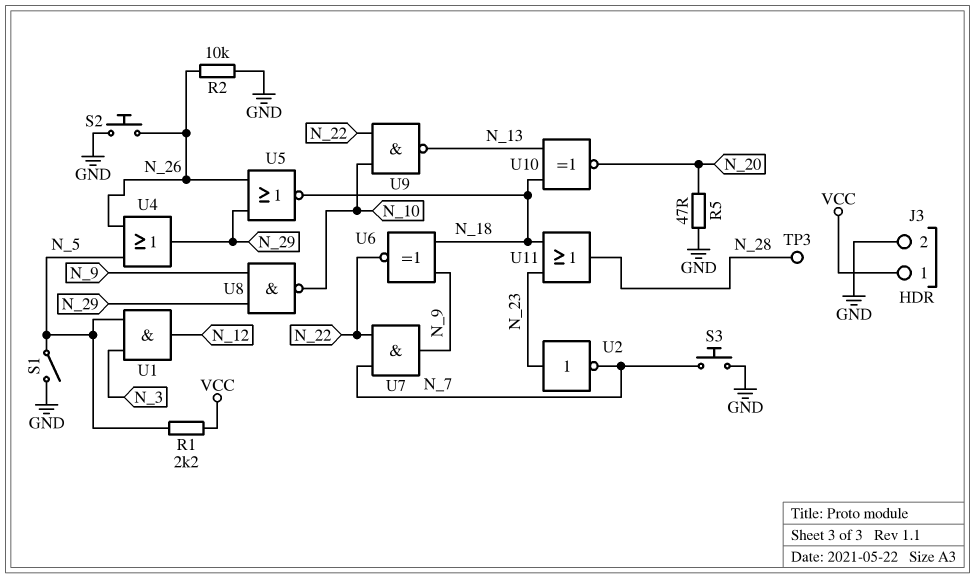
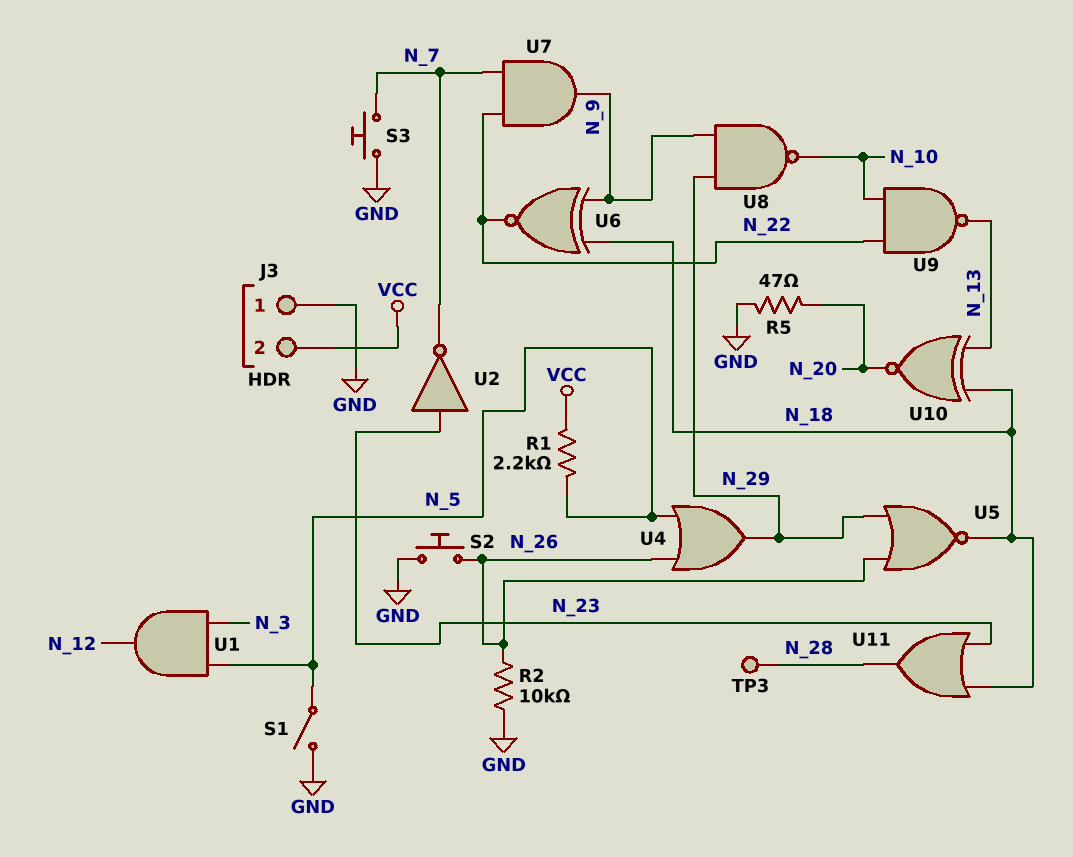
J3 pin 1: VCC -> GND
J3 pin 2: GND -> VCC

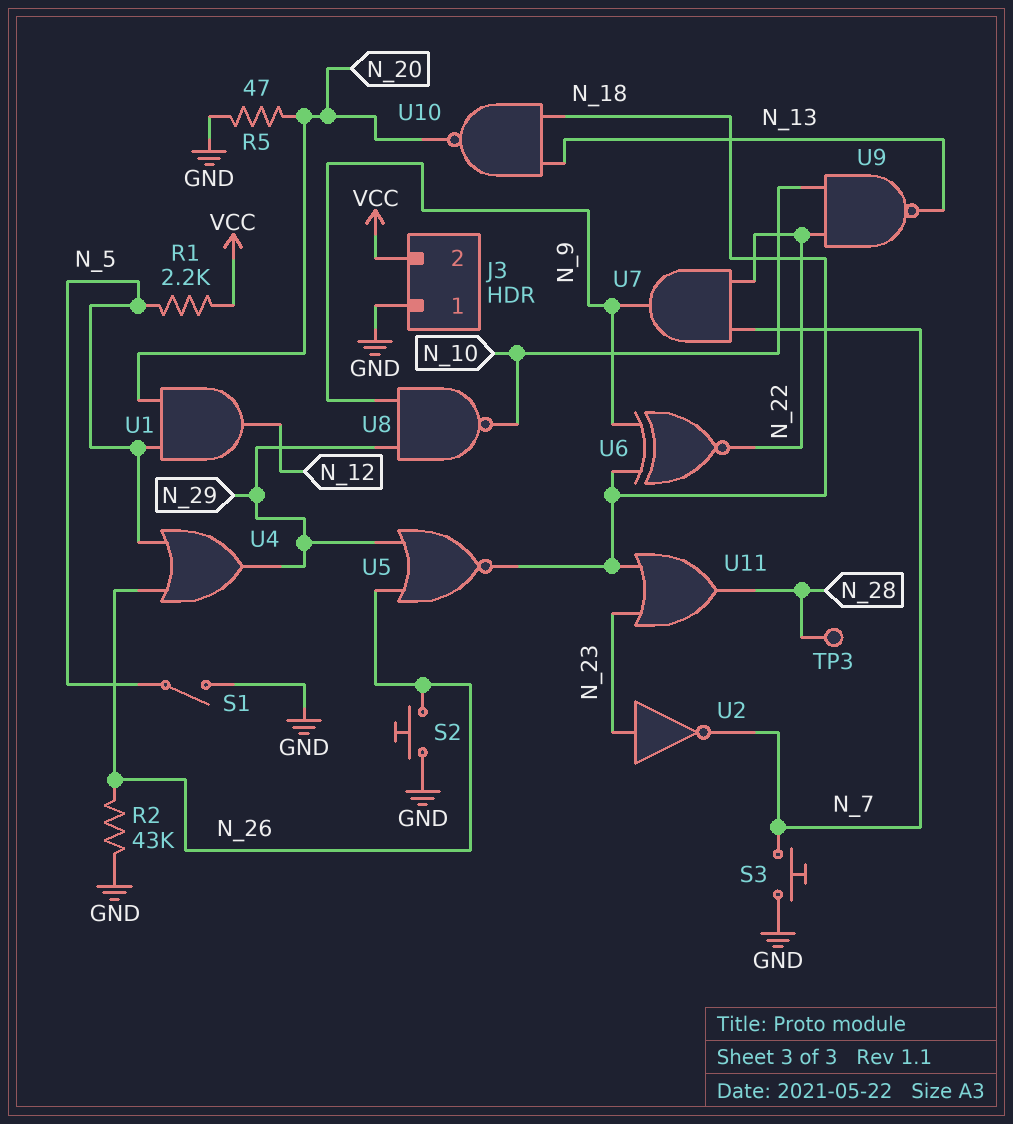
R2: 10k (GND, N_26) -> 43k (GND, N_26)
U1: AND (in N_3, in N_5, out N_12) -> AND (in N_5, in N_20, out N_12)
U10: XNOR (in N_13, in N_18, out N_20) -> NAND (in N_13, in N_18, out N_20)

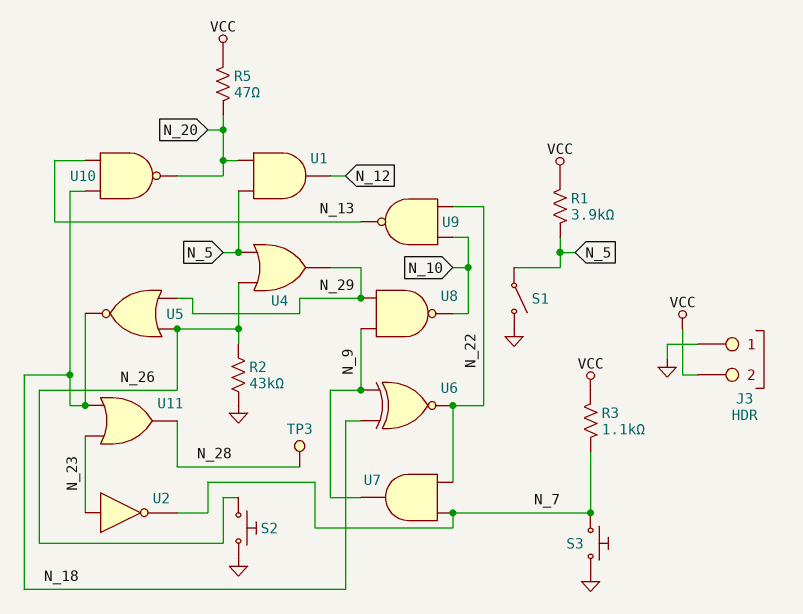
R1: 2.2k (N_5, VCC) -> 3.9k (N_5, VCC)
R3: none -> 1.1k (N_7, VCC)
R5: 47 (GND, N_20) -> 47 (N_20, VCC)

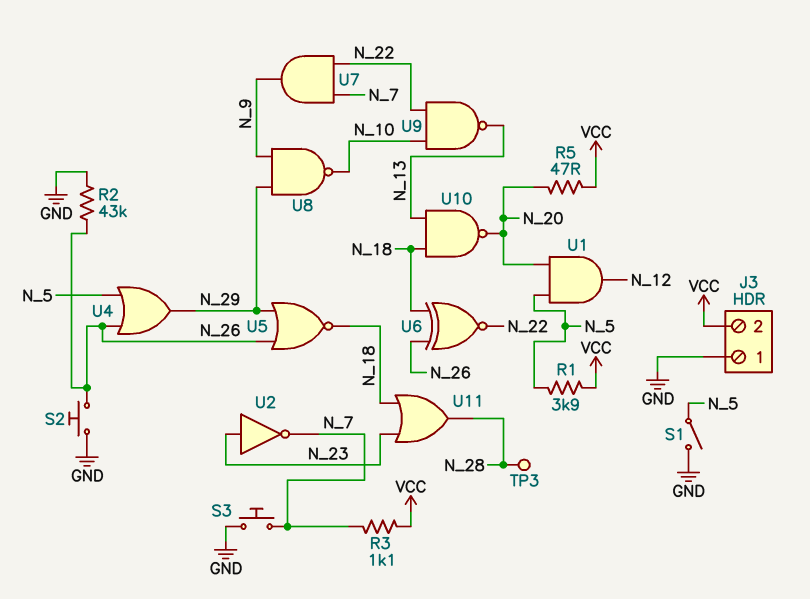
U6: XNOR (in N_9, in N_18, out N_22) -> XNOR (in N_18, in N_26, out N_22)

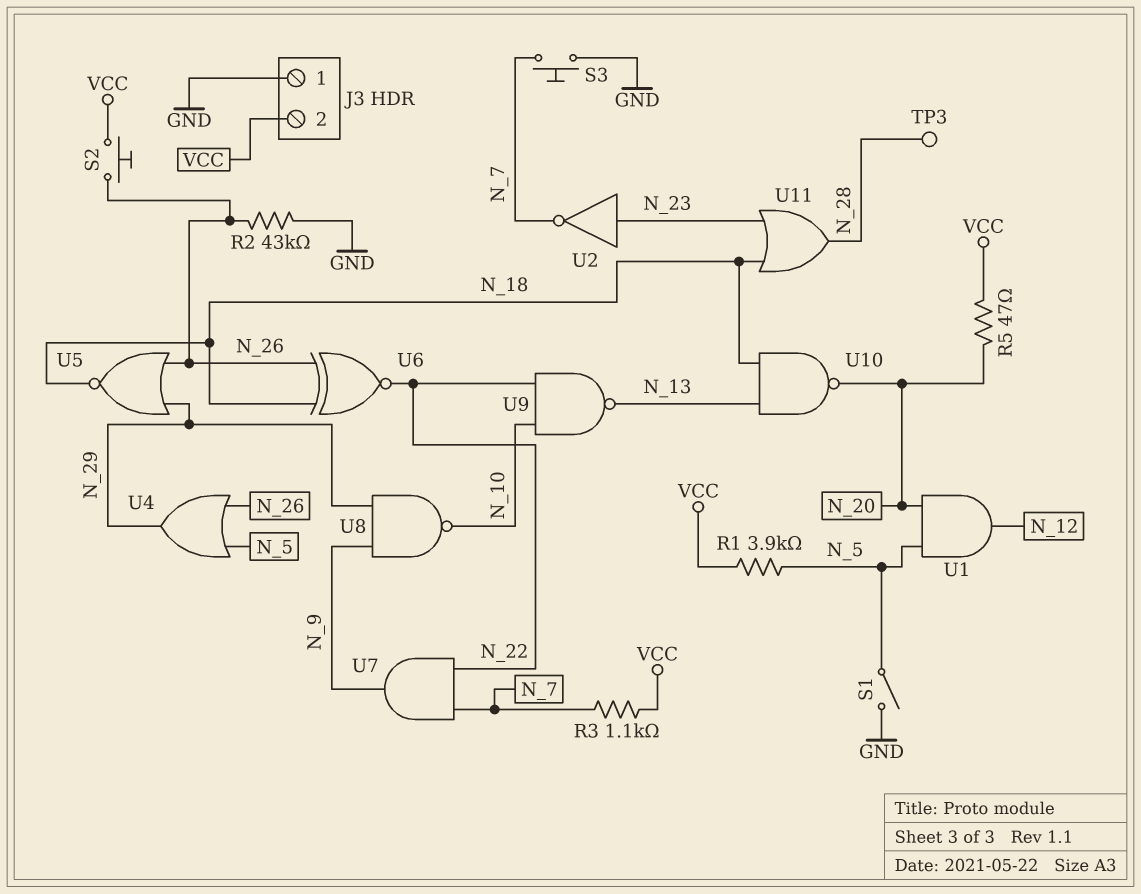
S2: button (GND, N_26) -> button (N_26, VCC)

